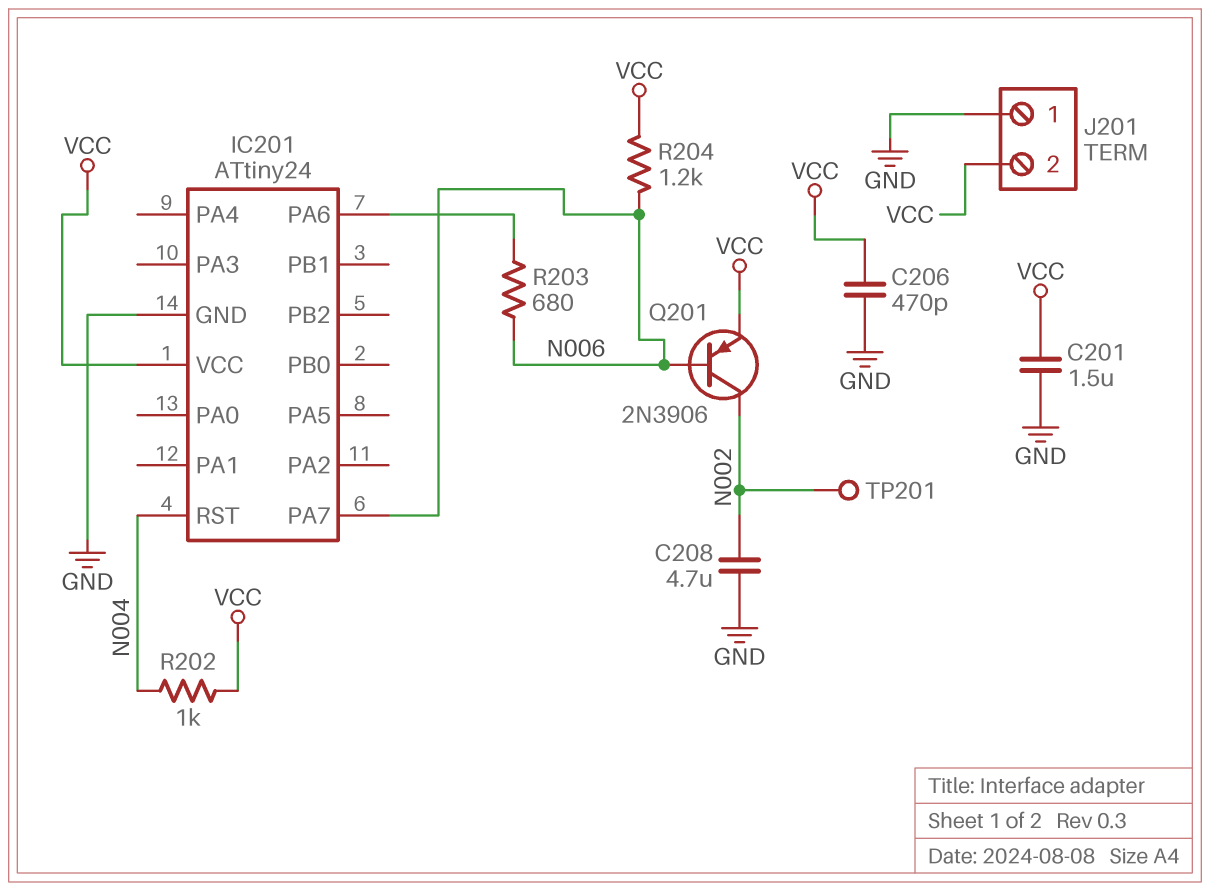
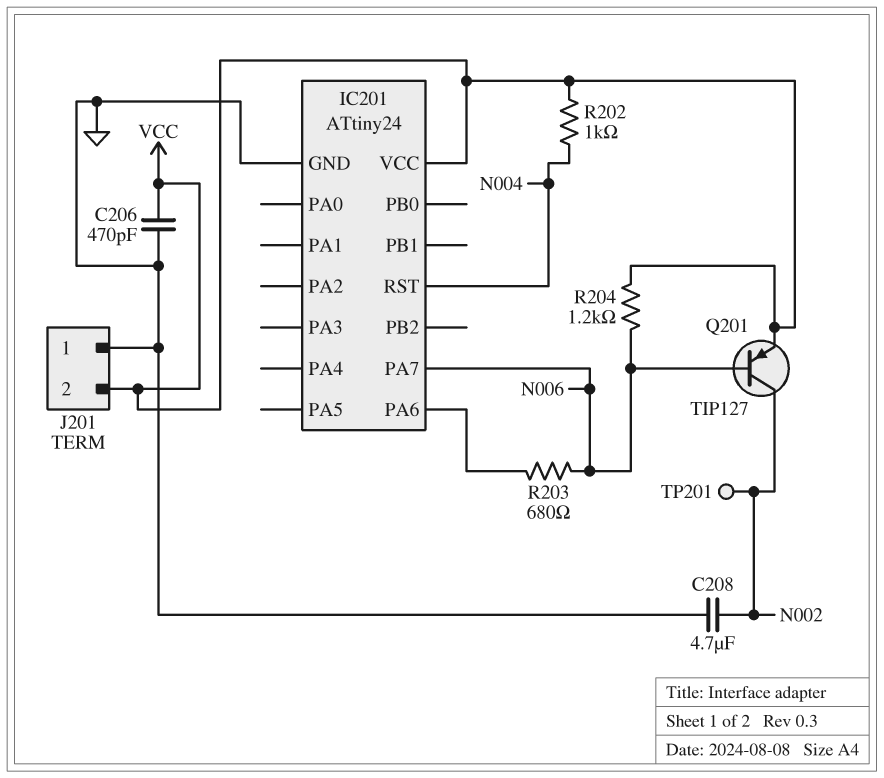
C201: 1.5uF (GND, VCC) -> none
Q201: PNP 2N3906 (B N006, C N002, E VCC) -> PNP TIP127 (B N006, C N002, E VCC)

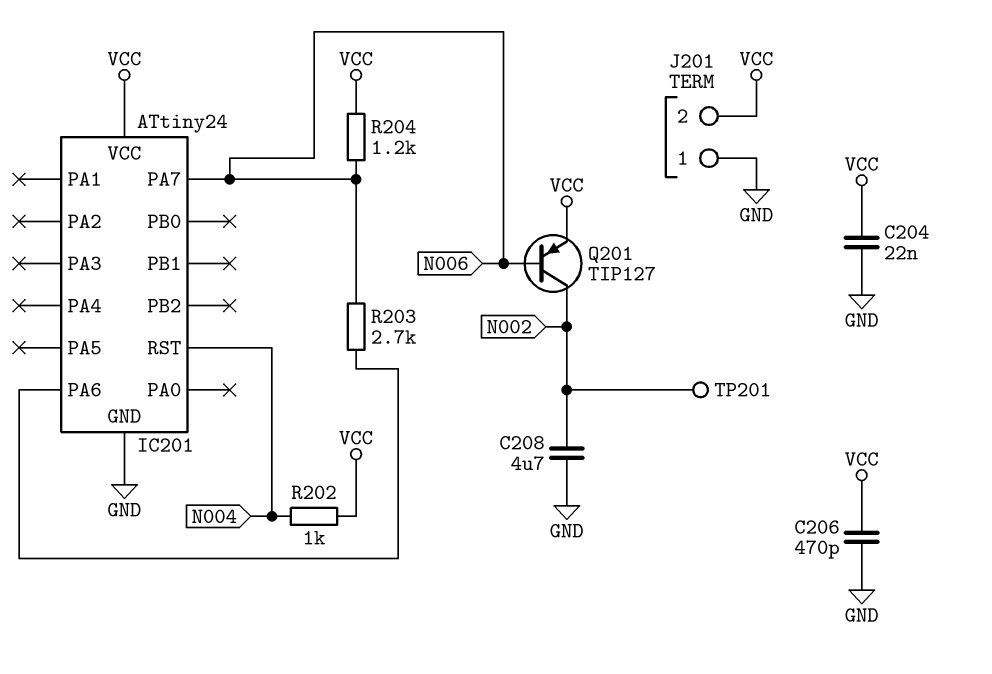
C204: none -> 22nF (GND, VCC)
R203: 680 (IC201/PA6, N006) -> 2.7k (IC201/PA6, N006)

